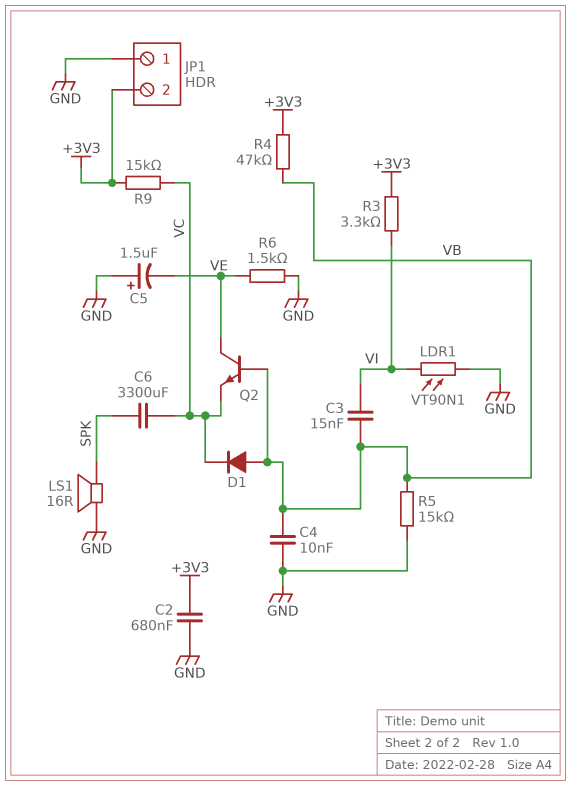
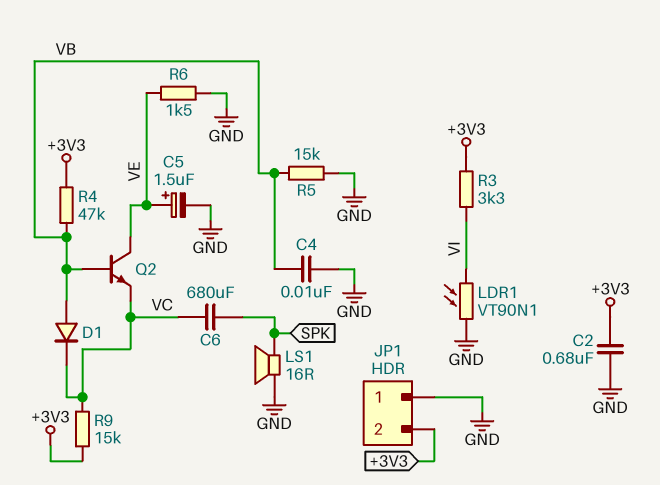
C3: 15nF (VB, VI) -> none
C5: 1.5uF (plus GND, minus VE) -> 1.5uF (plus VE, minus GND)
C6: 3300uF (SPK, VC) -> 680uF (SPK, VC)

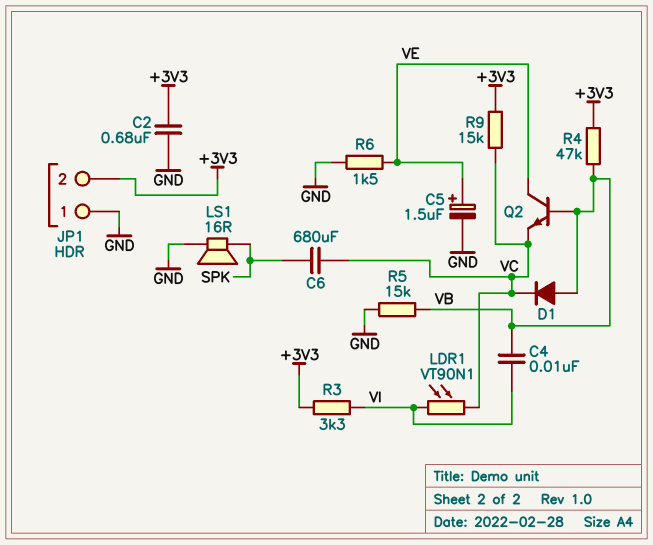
C4: 10nF (GND, VB) -> 10nF (VB, VI)
LDR1: VT90N1 (GND, VI) -> VT90N1 (VC, VI)

